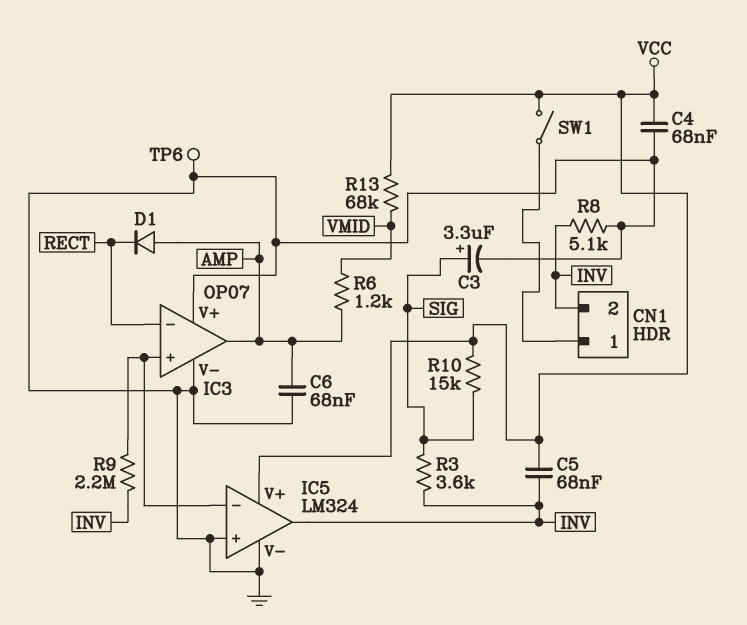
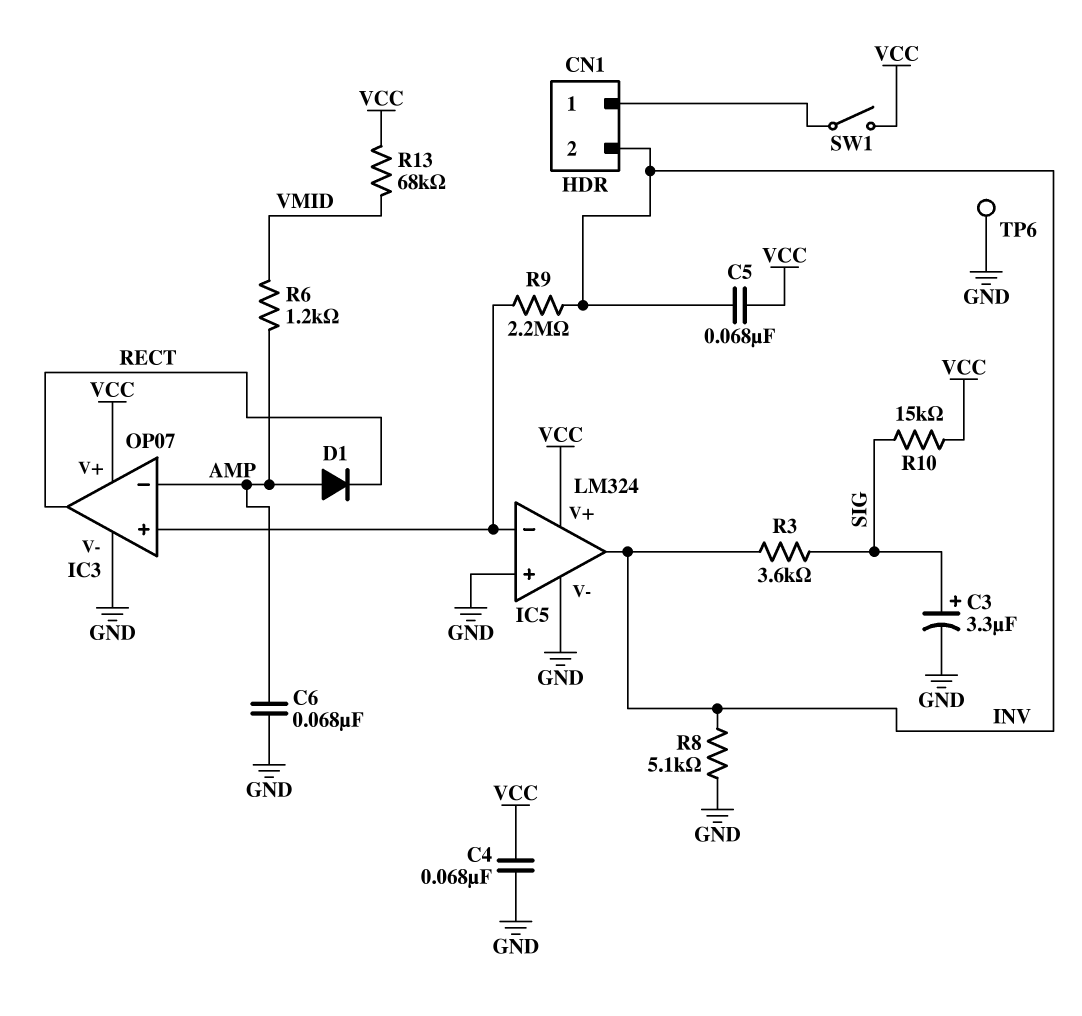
IC3 pin V+: GND -> VCC
IC3 pin in-: RECT -> AMP
IC3 pin out: AMP -> RECT

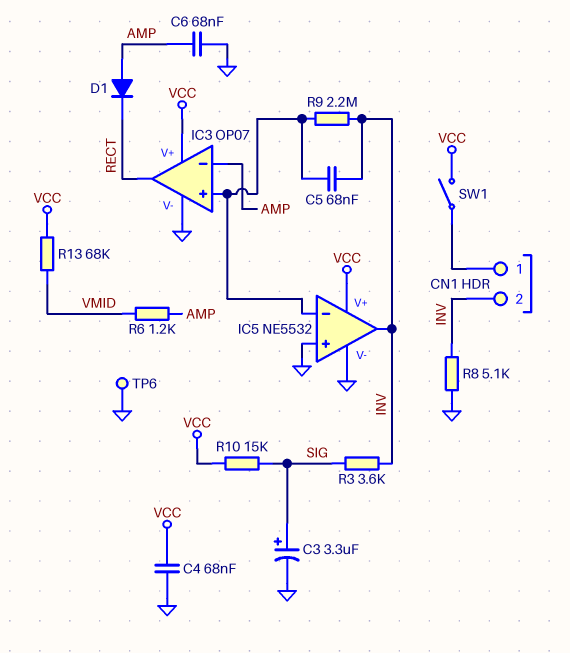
C5: 68nF (INV, VCC) -> 68nF (IC3/in+, INV)
IC5: LM324 -> NE5532

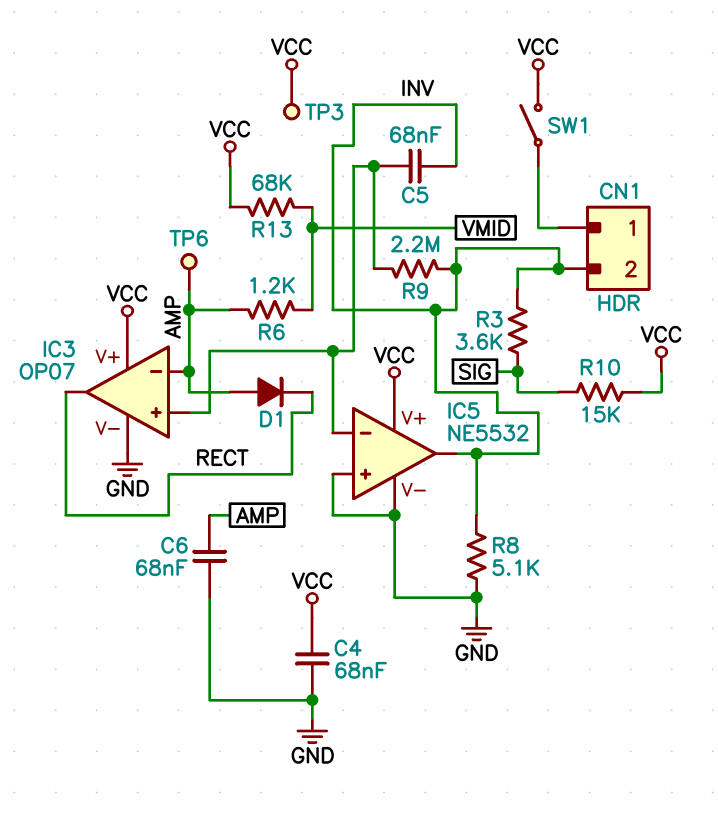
C3: 3.3uF (plus SIG, minus GND) -> none
TP3: none -> test point (VCC)
TP6: test point (GND) -> test point (AMP)

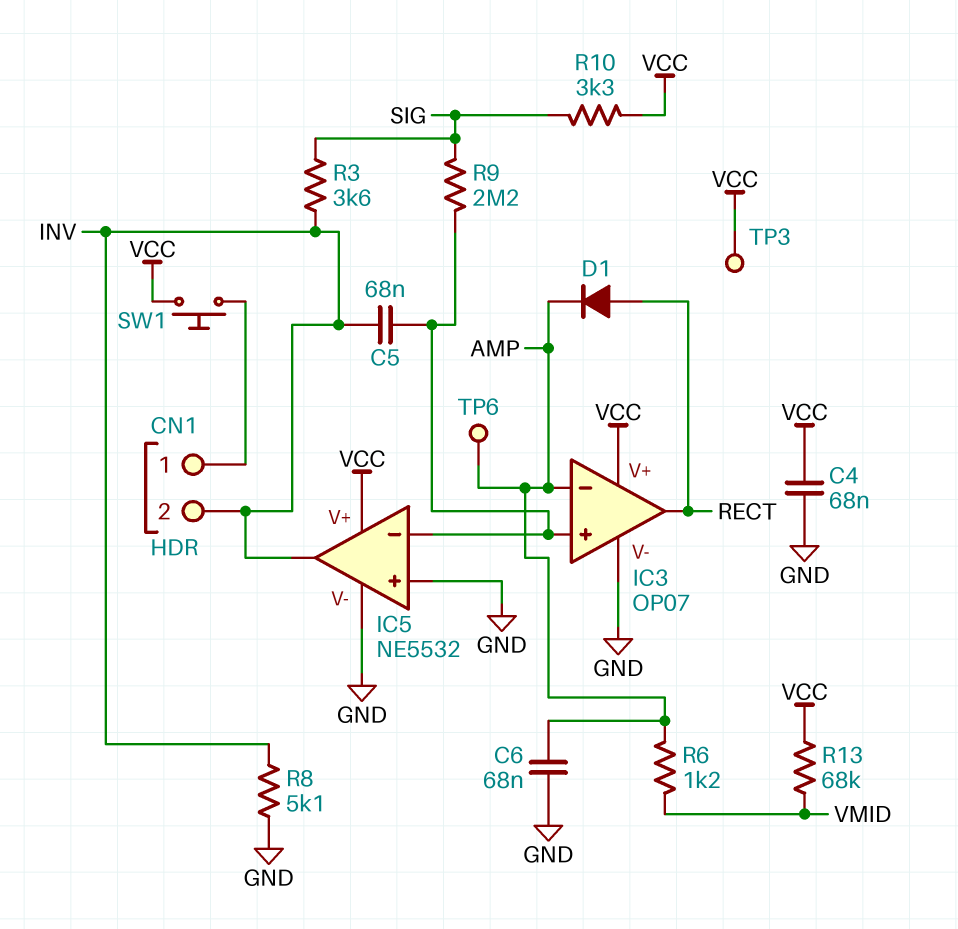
D1: diode (A AMP, K RECT) -> diode (A RECT, K AMP)
R9: 2.2M (IC3/in+, INV) -> 2.2M (IC3/in+, SIG)
R10: 15k (SIG, VCC) -> 3.3k (SIG, VCC)
SW1: switch (CN1/1, VCC) -> button (CN1/1, VCC)

